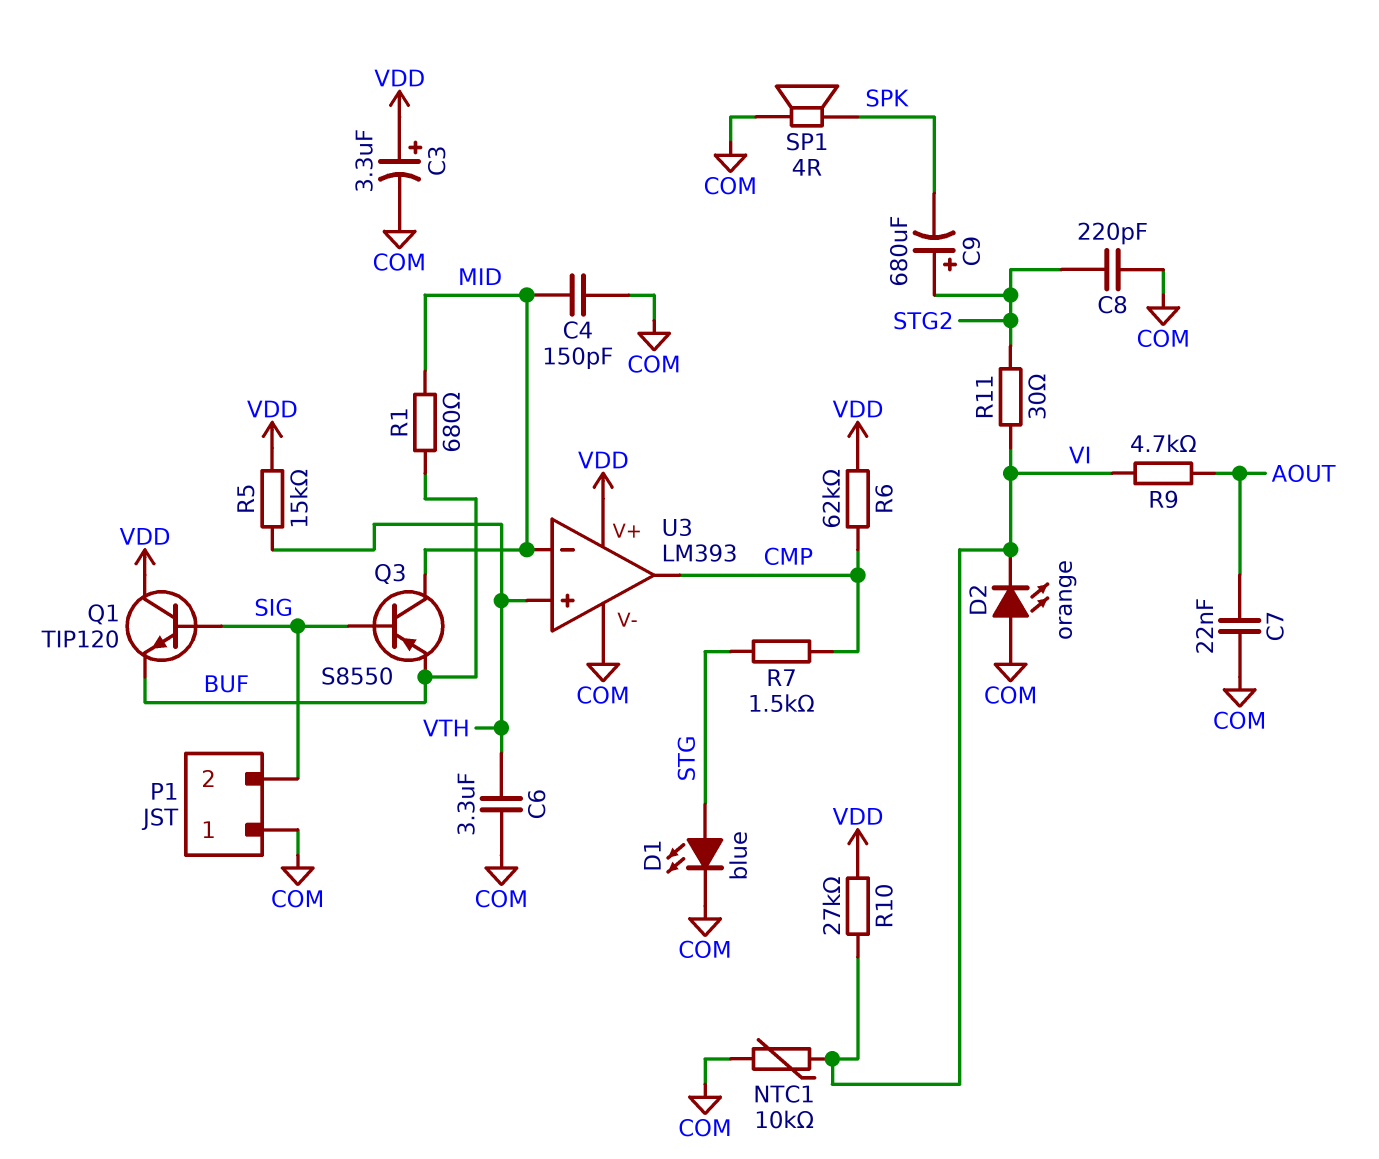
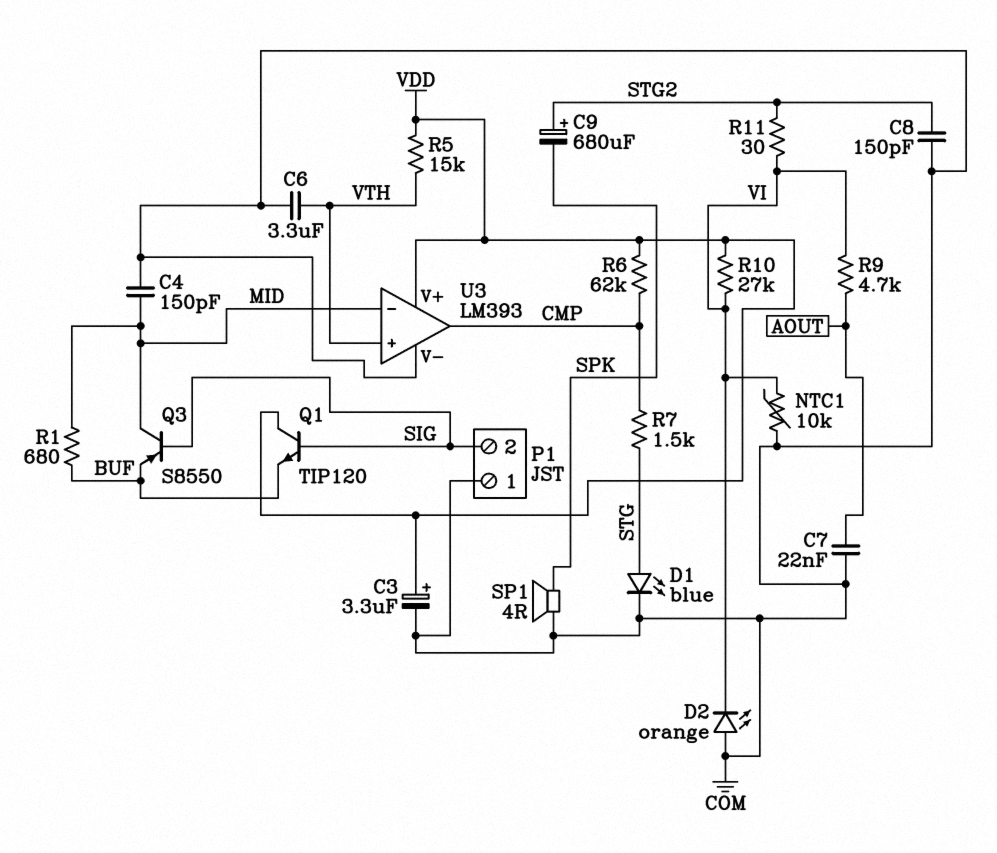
C8: 220pF (COM, STG2) -> 150pF (COM, STG2)

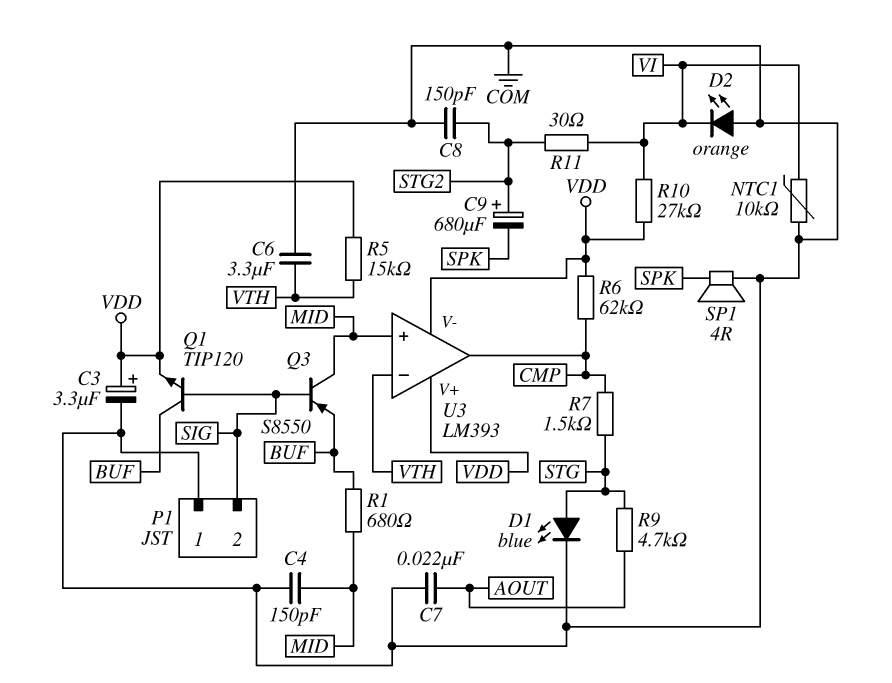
Q1: NPN TIP120 (B SIG, C VDD, E BUF) -> NPN TIP120 (B SIG, C BUF, E VDD)
R9: 4.7k (AOUT, VI) -> 4.7k (AOUT, STG)
U3 pin V-: COM -> VDD
U3 pin in+: VTH -> MID
U3 pin in-: MID -> VTH

